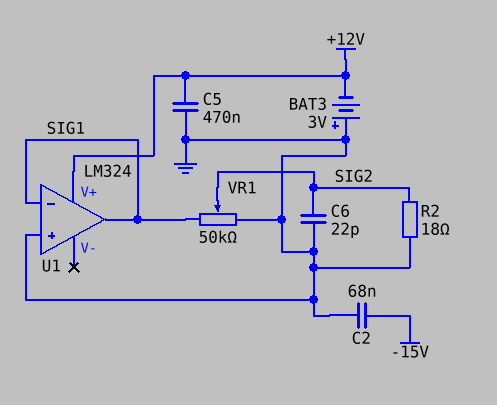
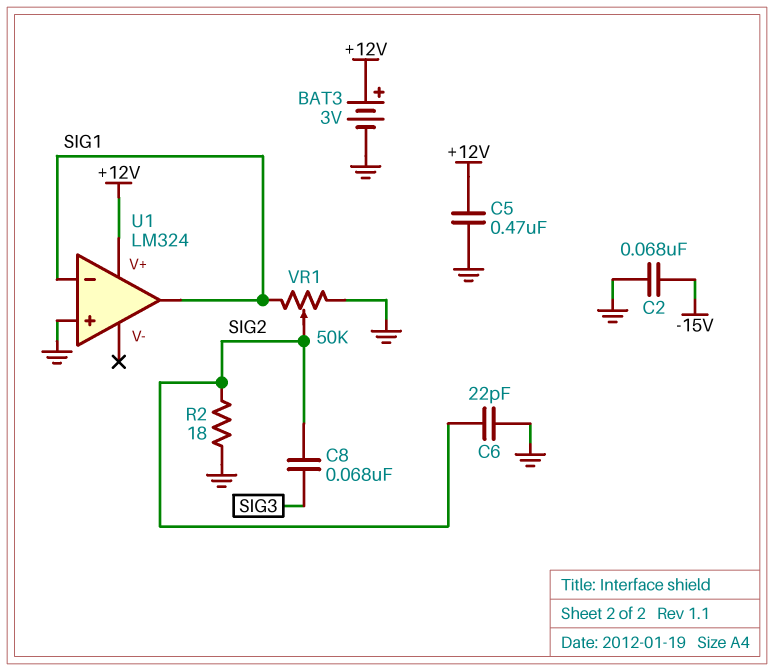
BAT3: 3V (plus GND, minus +12V) -> 3V (plus +12V, minus GND)
C8: none -> 68nF (SIG2, SIG3)

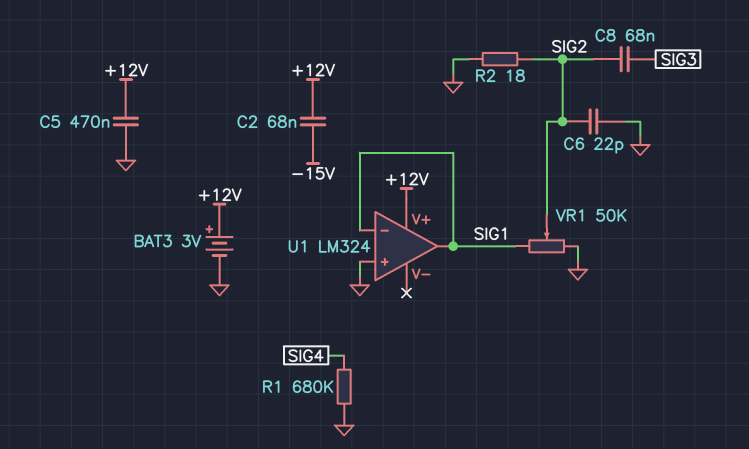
C2: 68nF (-15V, GND) -> 68nF (+12V, -15V)
R1: none -> 680k (GND, SIG4)

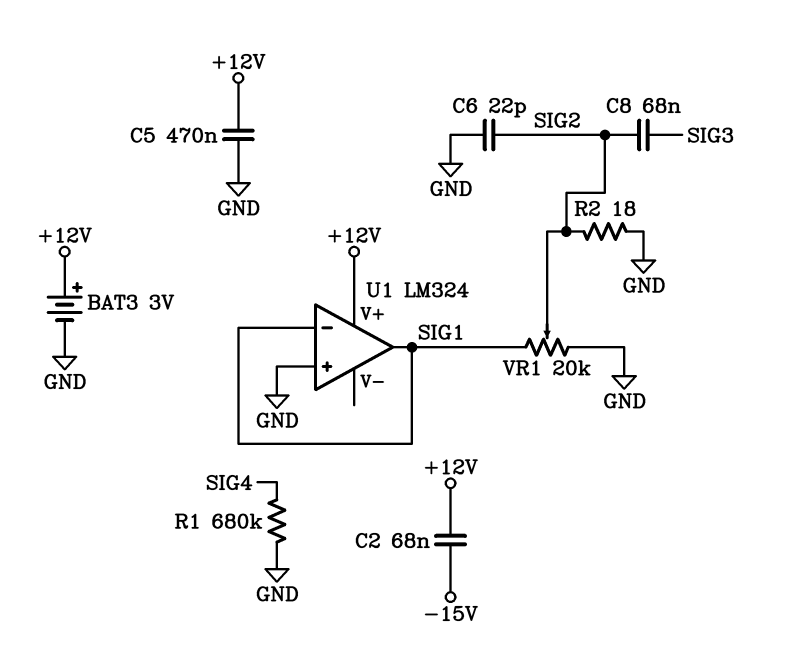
VR1: 50k (GND, SIG1, wiper SIG2) -> 20k (GND, SIG1, wiper SIG2)

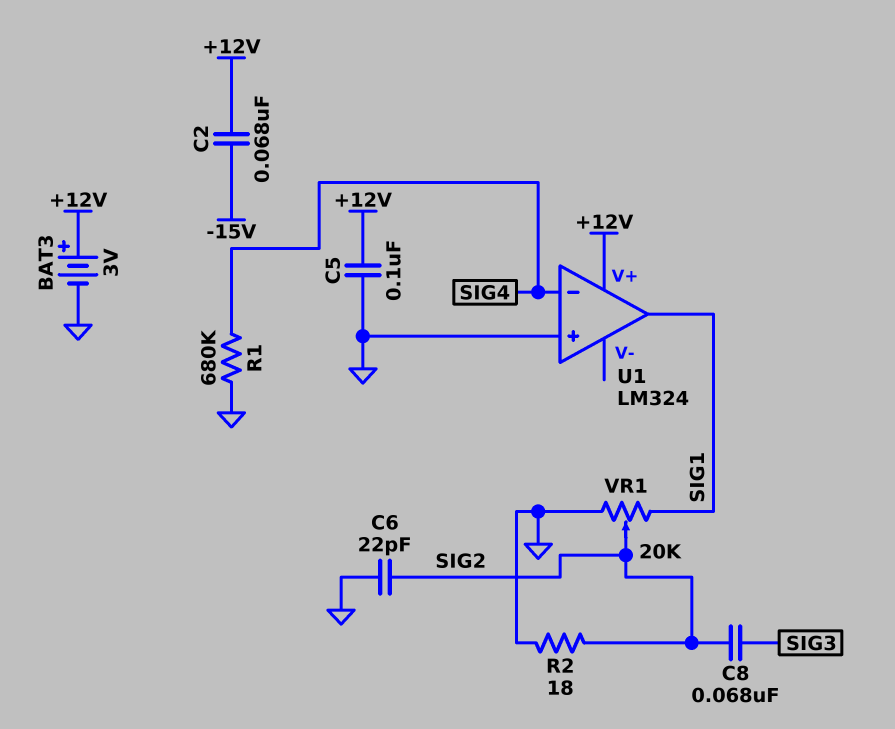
C5: 470nF (+12V, GND) -> 100nF (+12V, GND)
U1 pin in-: SIG1 -> SIG4

